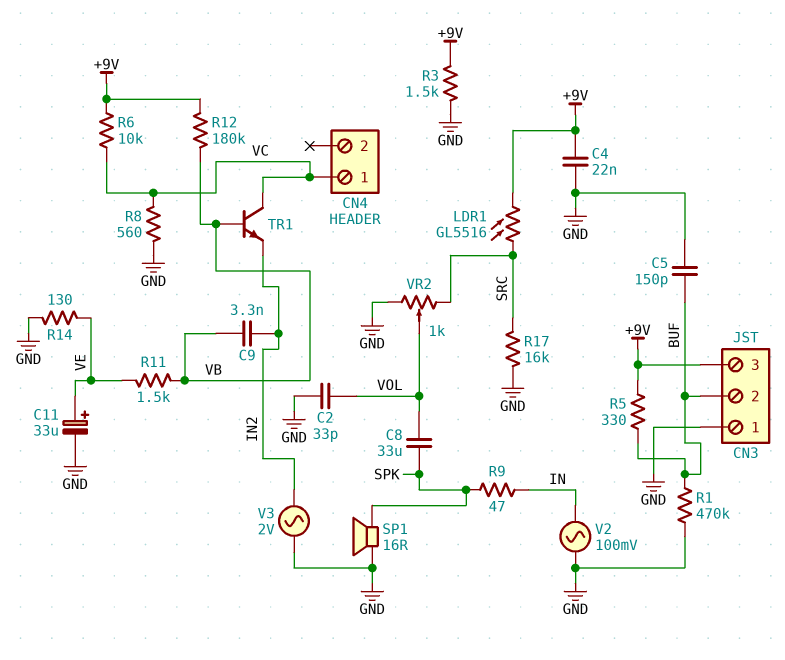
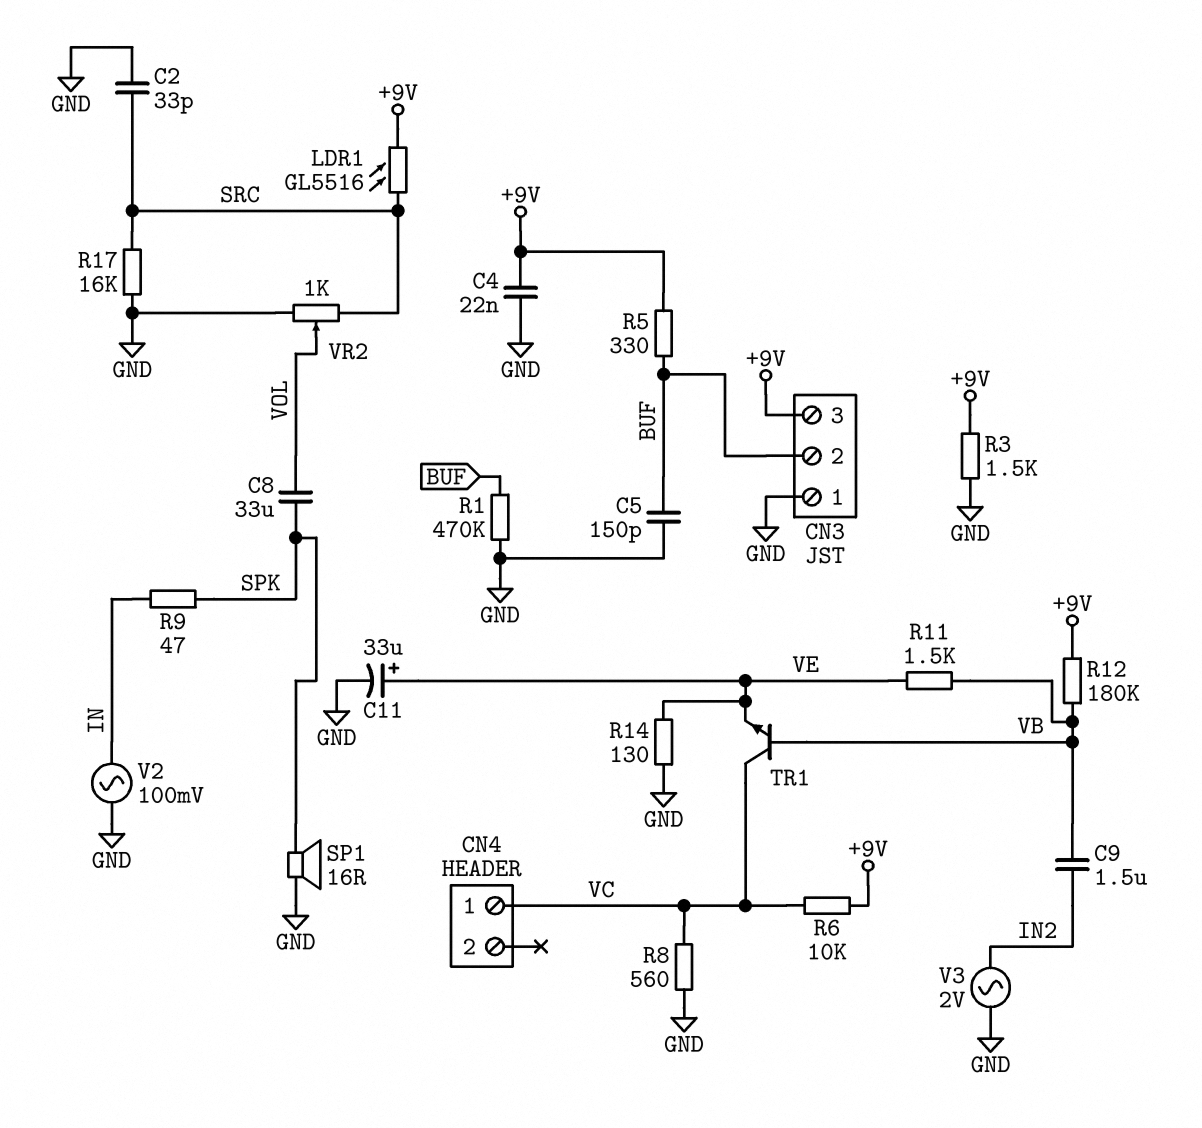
C2: 33pF (GND, VOL) -> 33pF (GND, SRC)
C9: 3.3nF (IN2, VB) -> 1.5uF (IN2, VB)
TR1: NPN (B VB, C VC, E IN2) -> NPN (B VB, C VC, E VE)

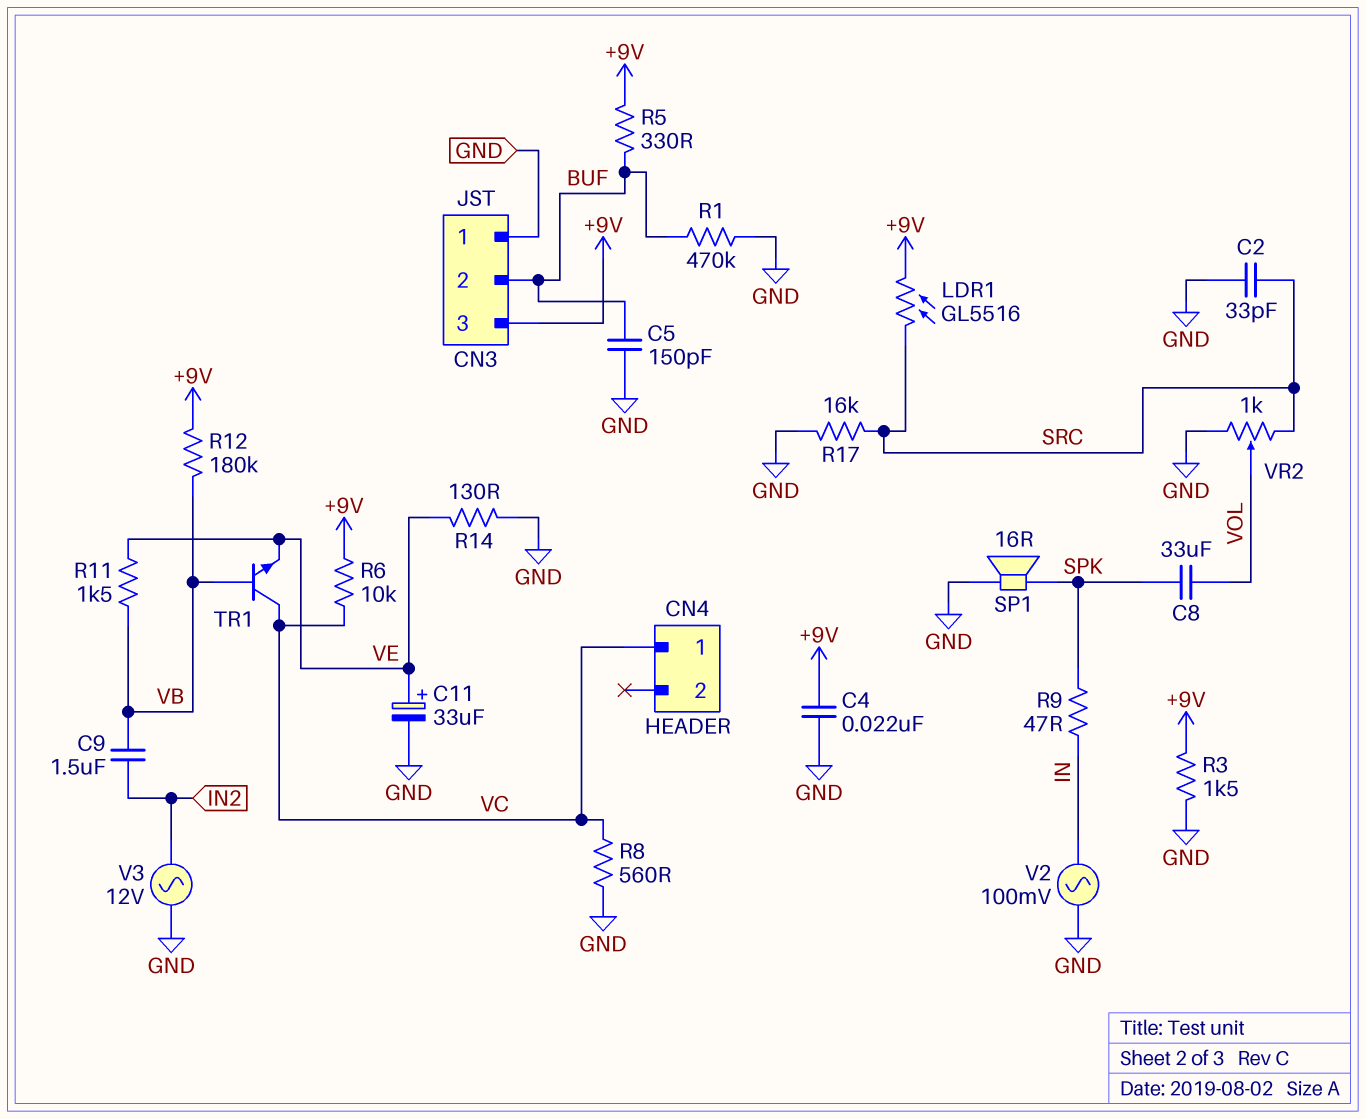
V3: AC 2V (GND, IN2) -> AC 12V (GND, IN2)

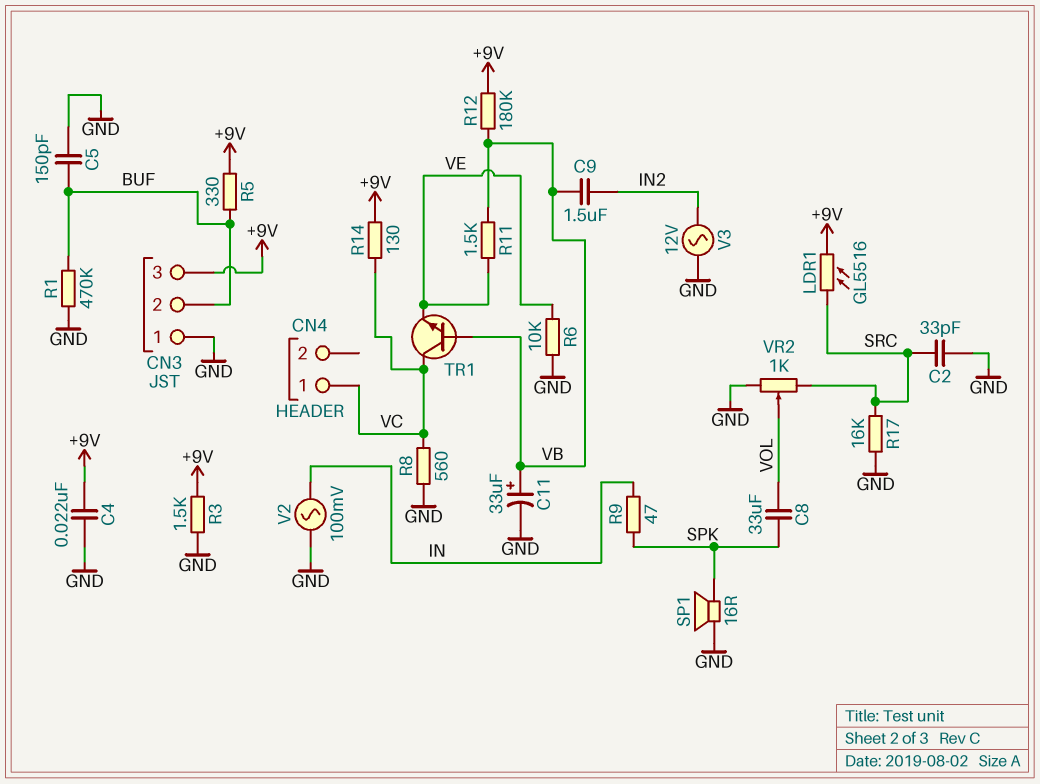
C11: 33uF (plus VE, minus GND) -> 33uF (plus VB, minus GND)
R6: 10k (+9V, VC) -> 10k (GND, VE)
R14: 130 (GND, VE) -> 130 (+9V, VC)

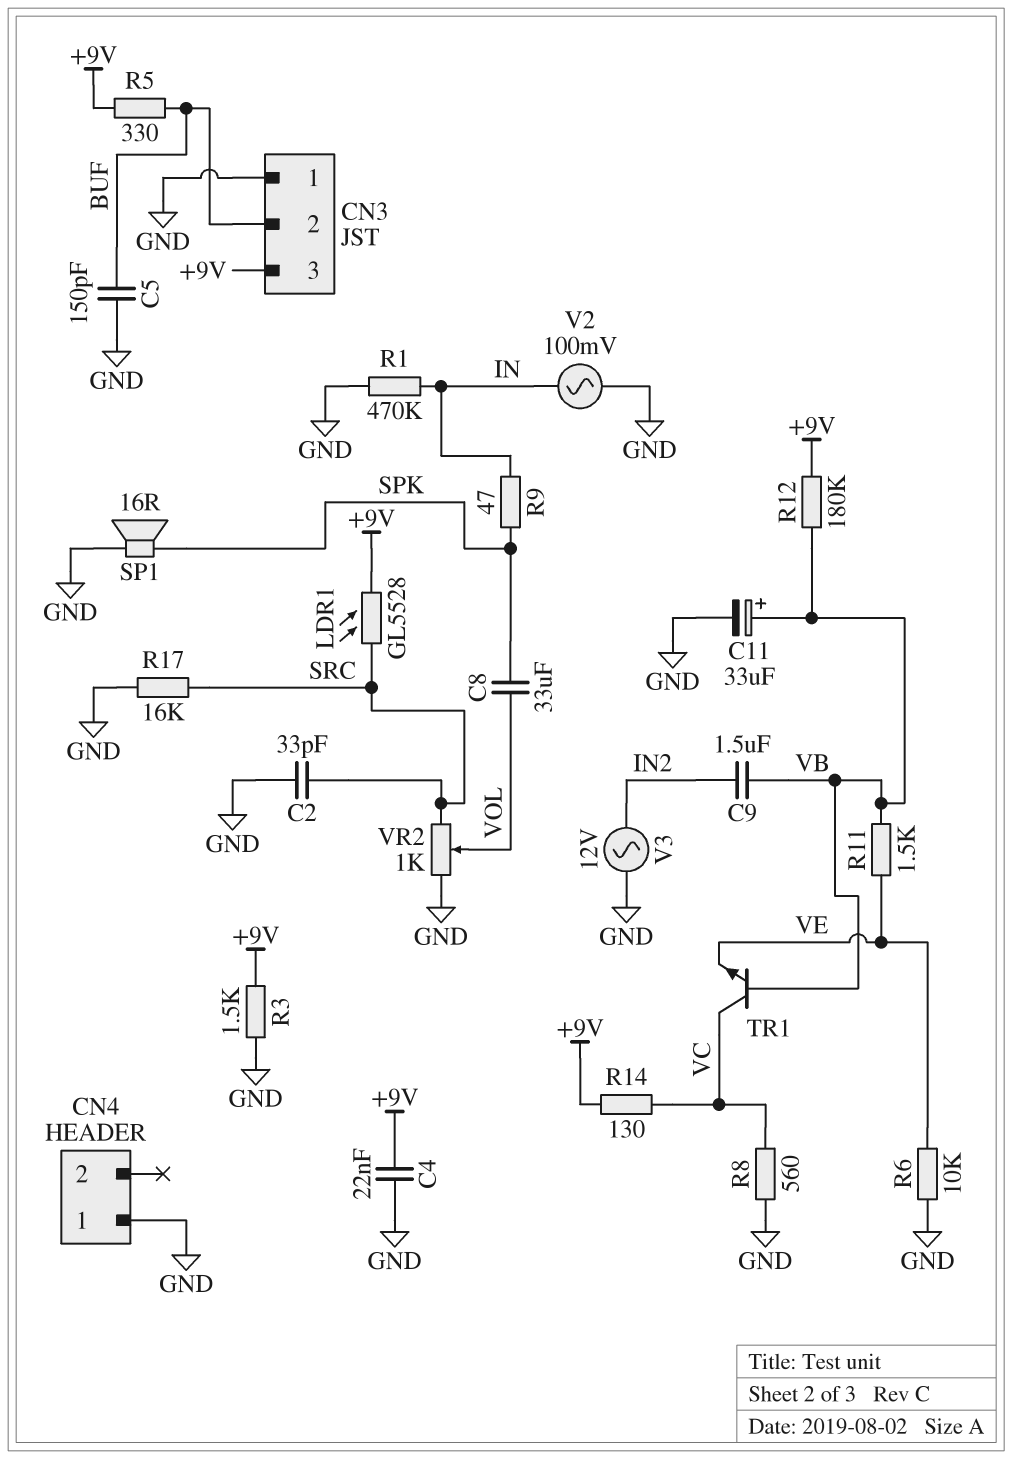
CN4 pin 1: VC -> GND
LDR1: GL5516 (+9V, SRC) -> GL5528 (+9V, SRC)
R1: 470k (BUF, GND) -> 470k (GND, IN)

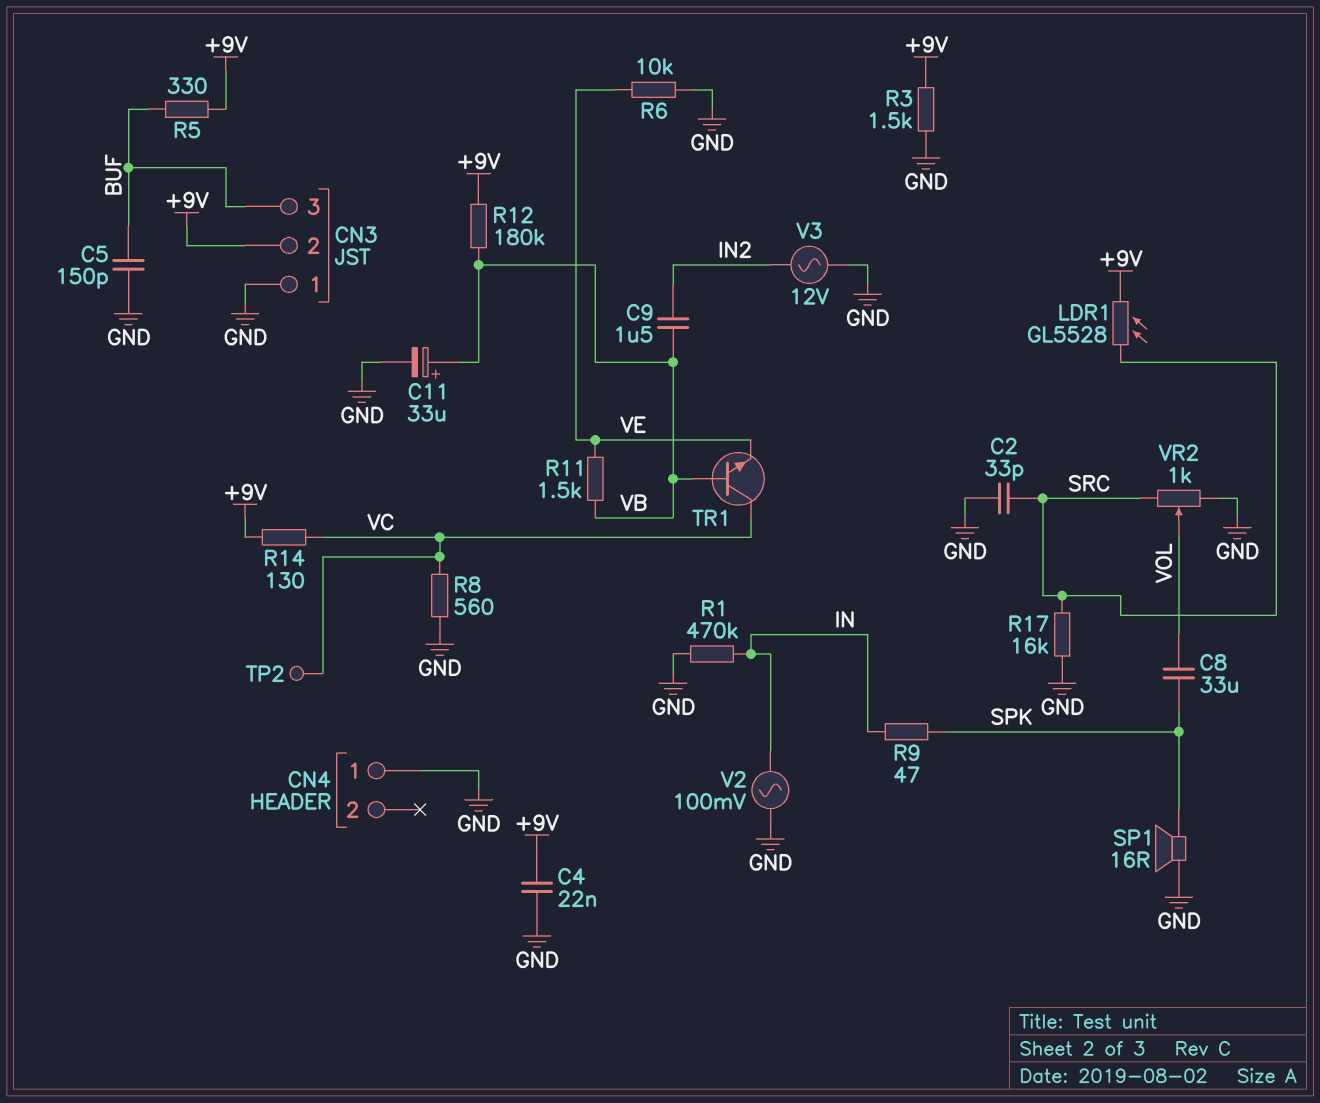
CN3 pin 2: BUF -> +9V
CN3 pin 3: +9V -> BUF
TP2: none -> test point (VC)

